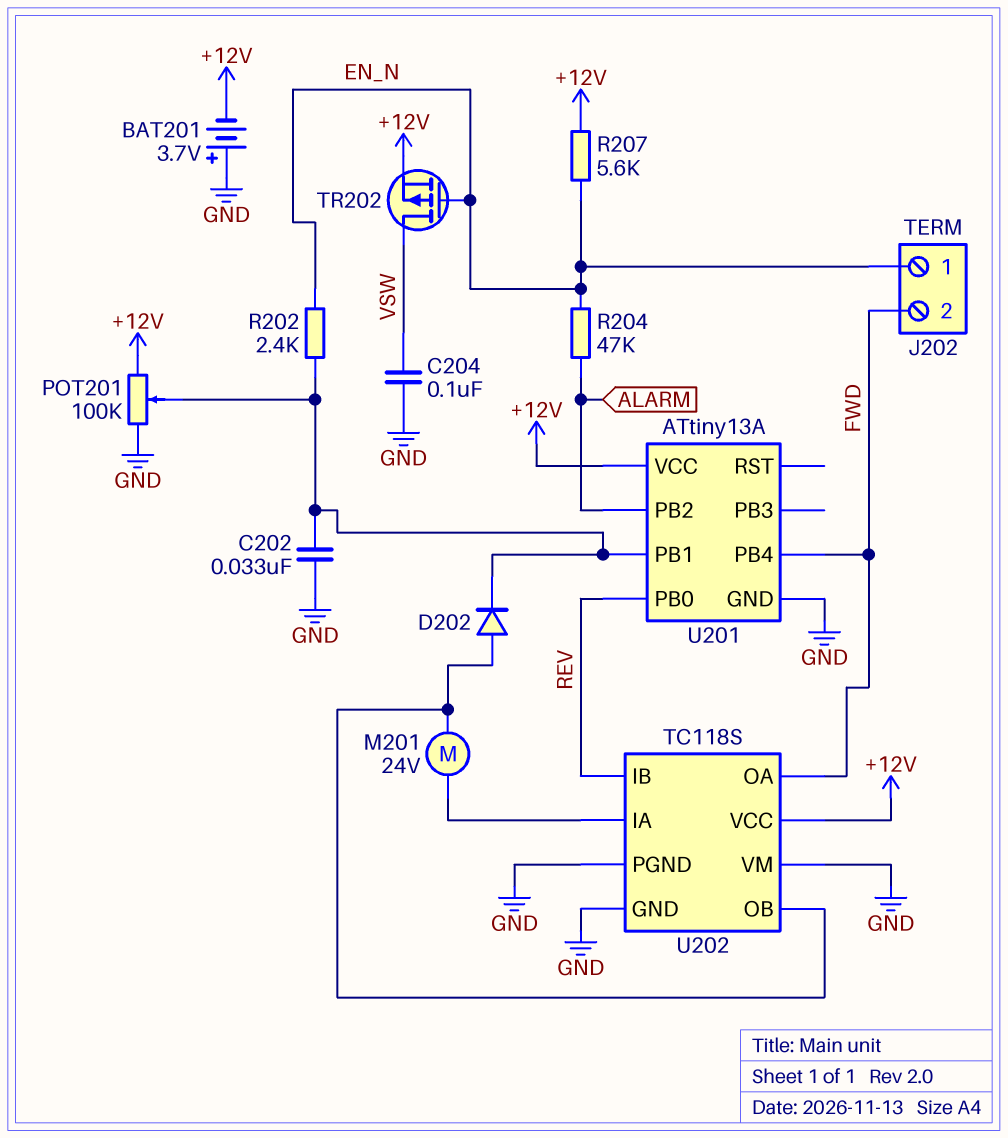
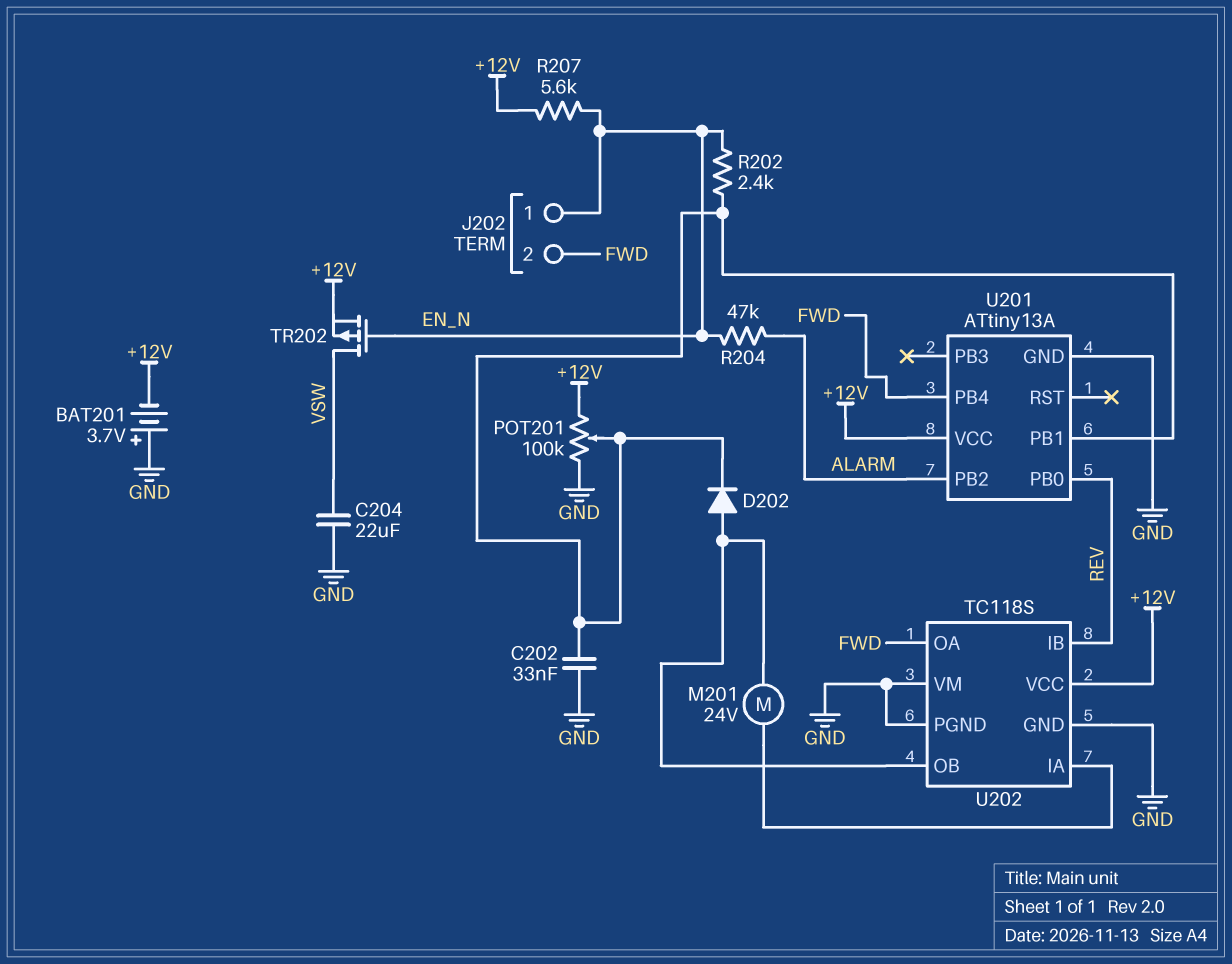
C204: 100nF (GND, VSW) -> 22uF (GND, VSW)

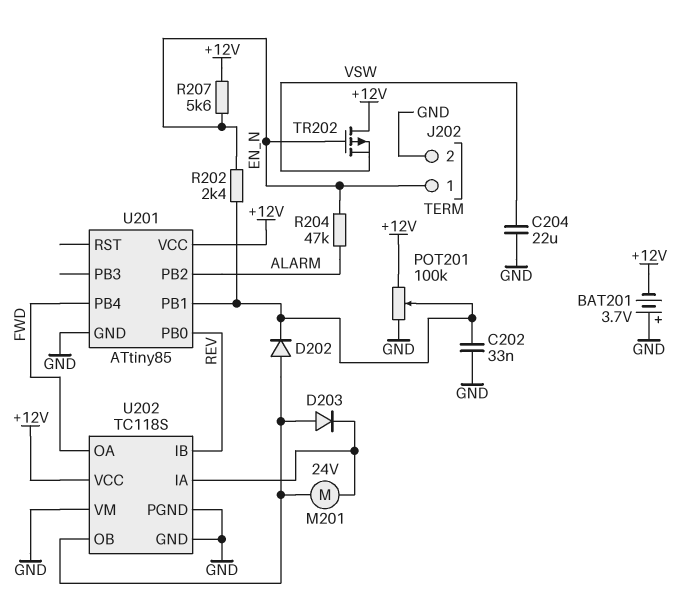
D203: none -> diode (A U202/OB, K U202/IA)
J202 pin 2: FWD -> GND
TR202: PMOS (G EN_N, D VSW, S +12V) -> PMOS (G EN_N, D +12V, S VSW)
U201: ATtiny13A -> ATtiny85

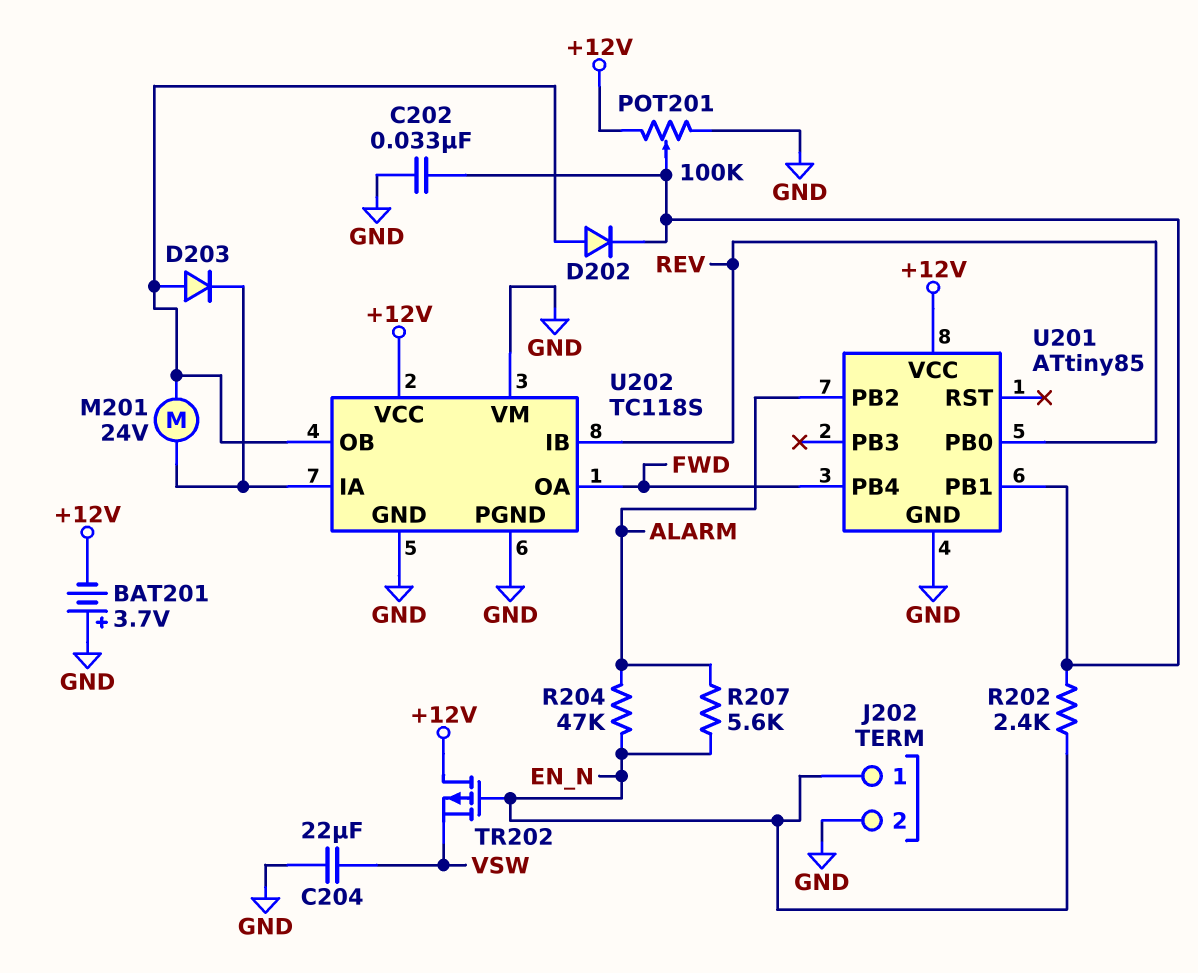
R207: 5.6k (+12V, EN_N) -> 5.6k (ALARM, EN_N)

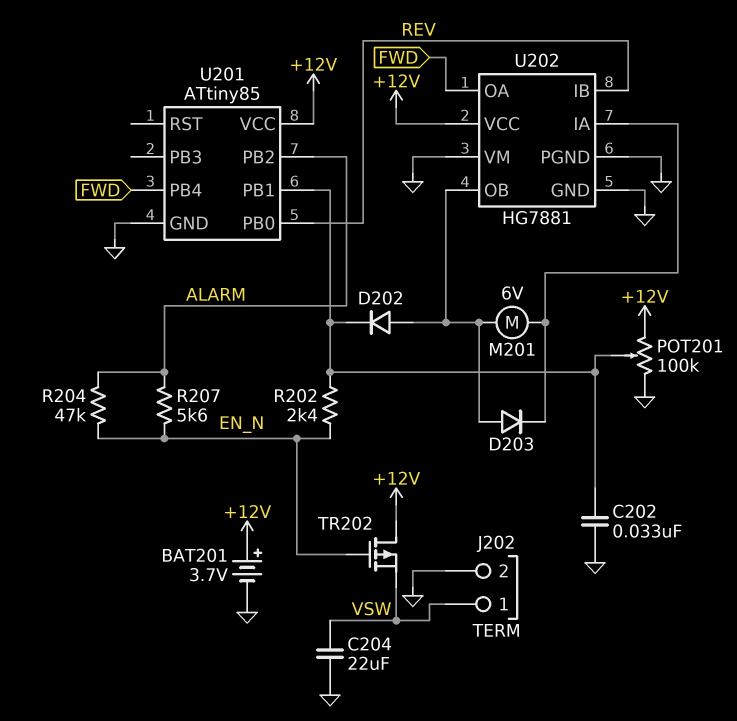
BAT201: 3.7V (plus GND, minus +12V) -> 3.7V (plus +12V, minus GND)
J202 pin 1: EN_N -> VSW
M201: motor 24V (U202/IA, U202/OB) -> motor 6V (U202/IA, U202/OB)
U202: TC118S -> HG7881

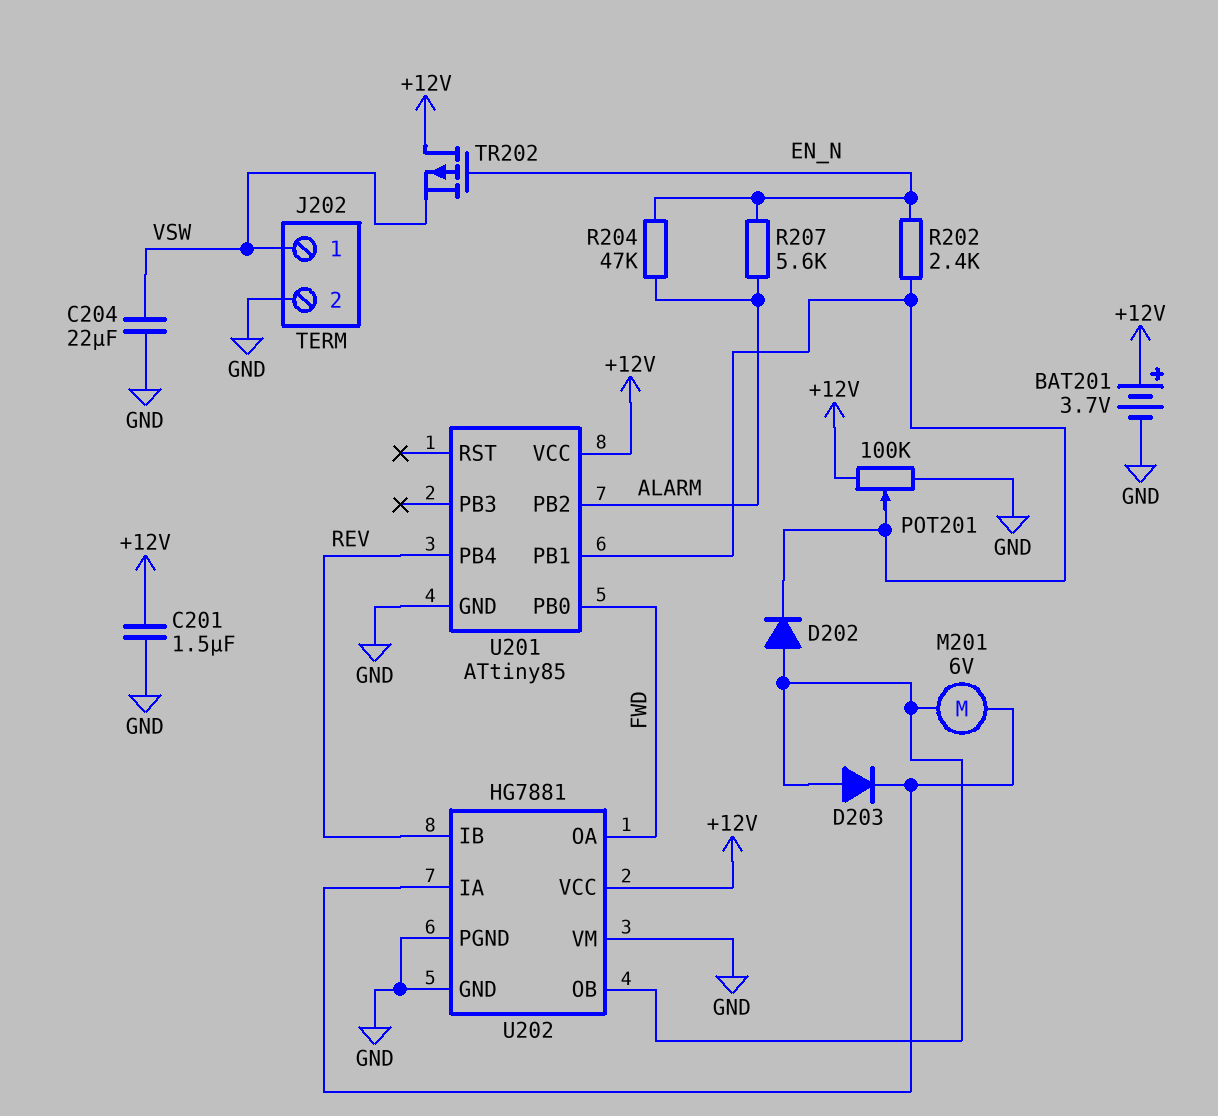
C201: none -> 1.5uF (+12V, GND)
C202: 33nF (GND, U201/PB1) -> none
U201 pin PB0: REV -> FWD
U201 pin PB4: FWD -> REV

